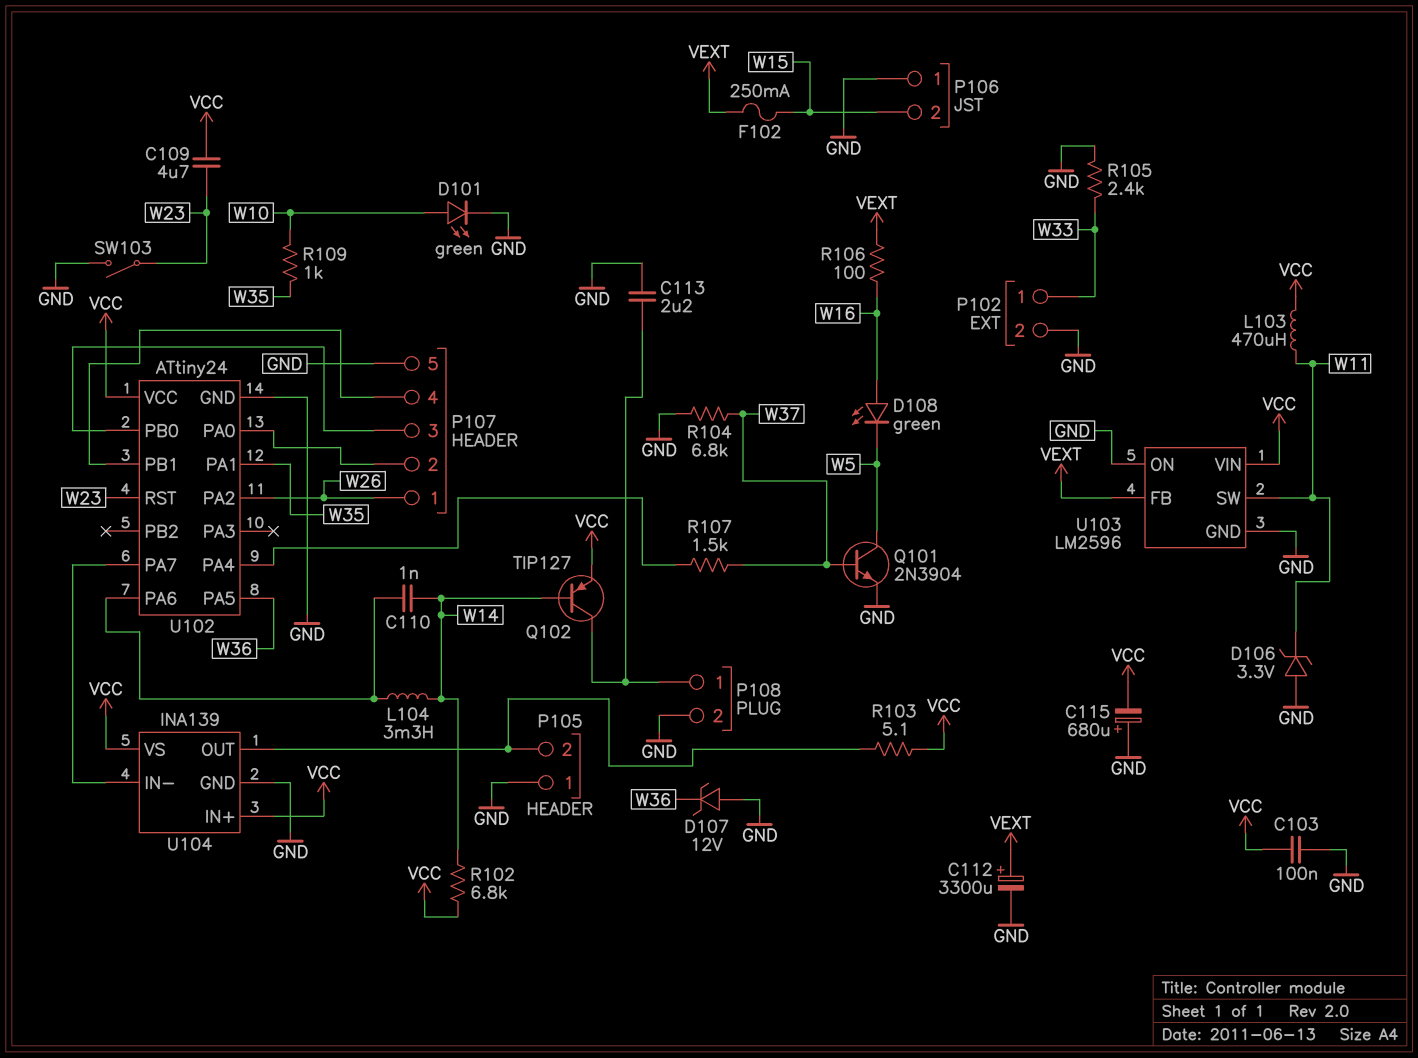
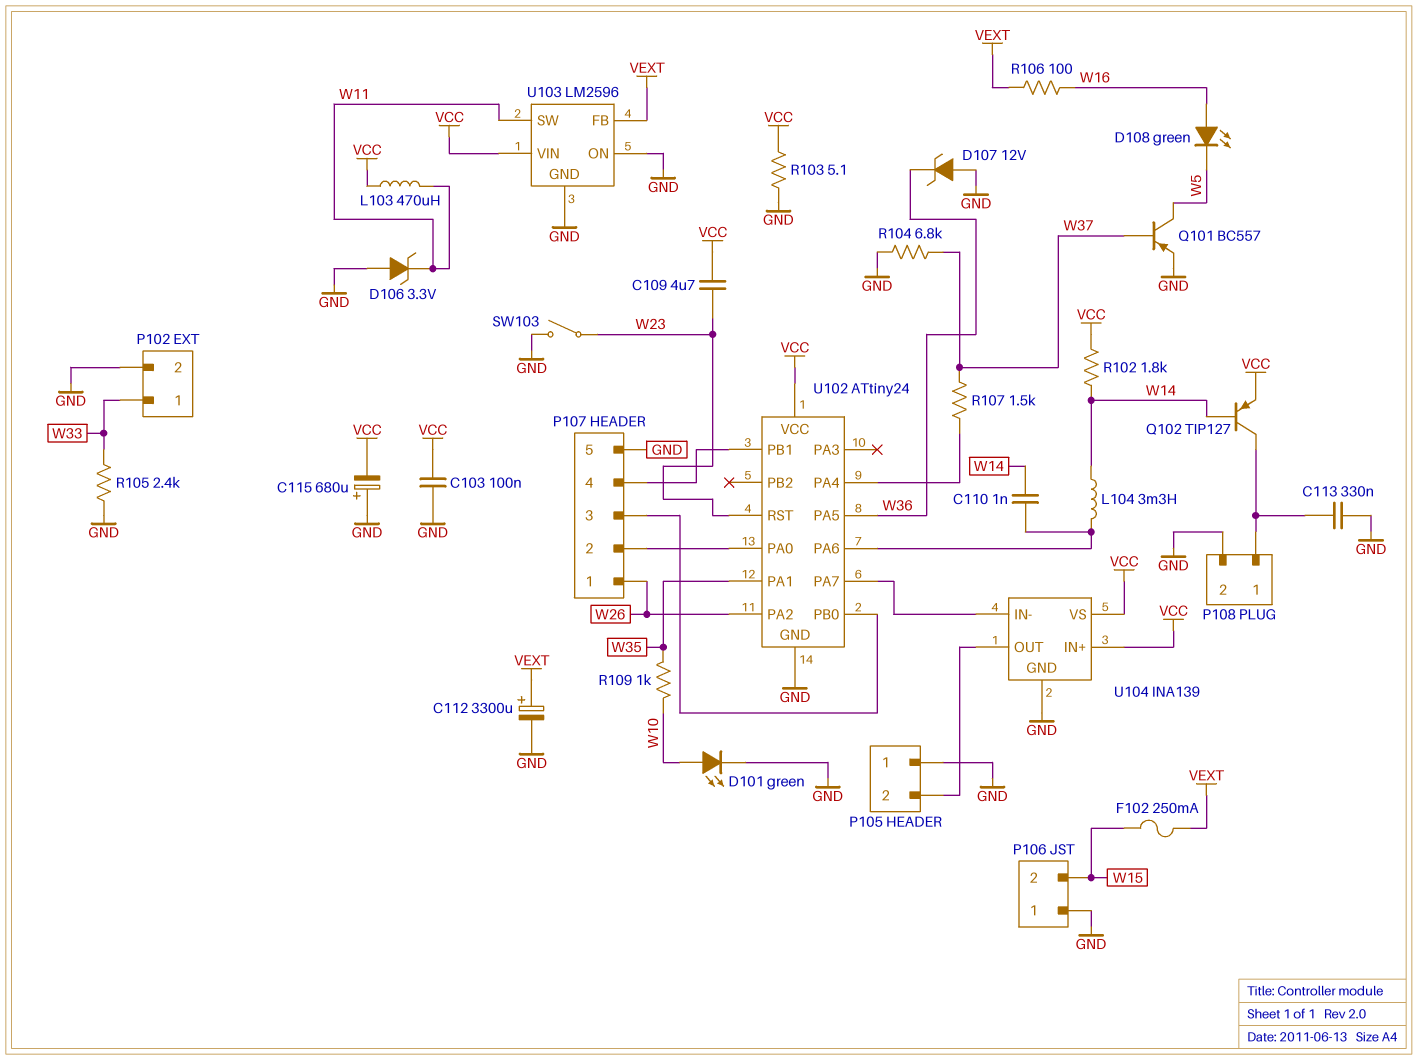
C113: 2.2uF (GND, P108/1) -> 330nF (GND, P108/1)
Q101: NPN 2N3904 (B W37, C W5, E GND) -> PNP BC557 (B W37, C W5, E GND)
R102: 6.8k (VCC, W14) -> 1.8k (VCC, W14)
R103: 5.1 (P105/2, VCC) -> 5.1 (GND, VCC)

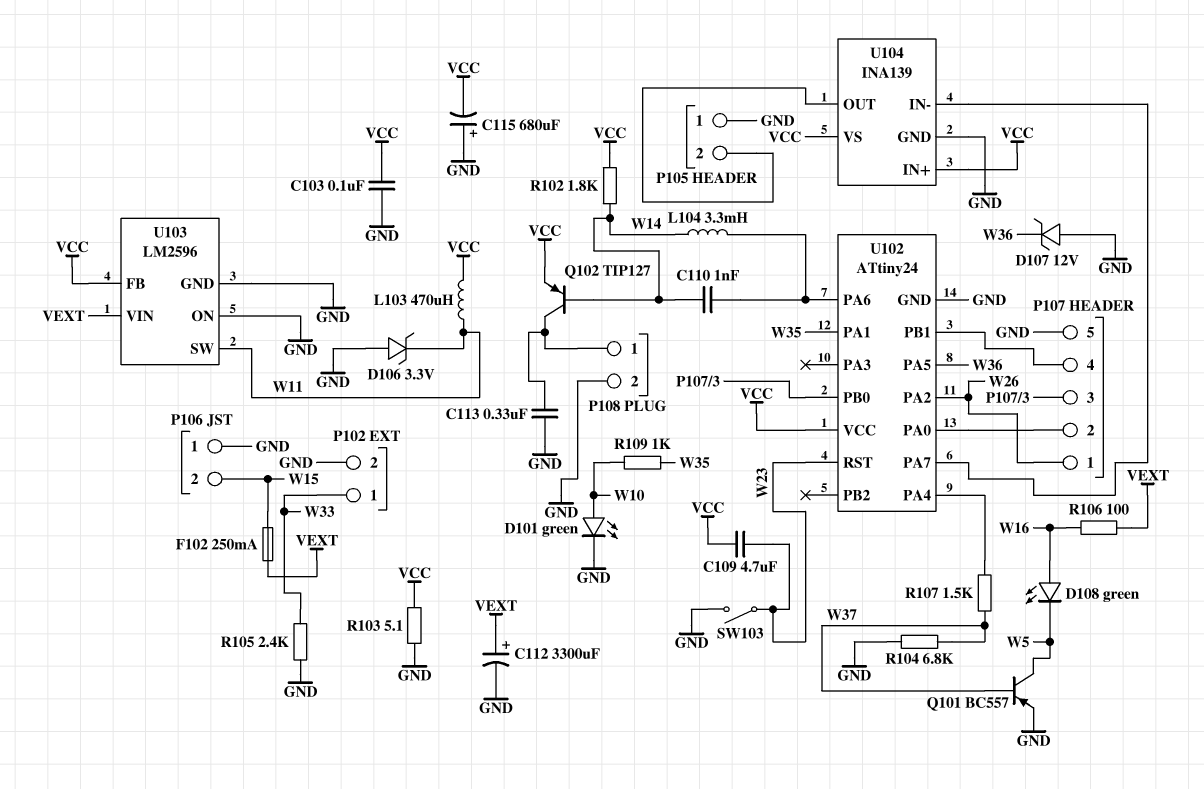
U103 pin FB: VEXT -> VCC
U103 pin VIN: VCC -> VEXT

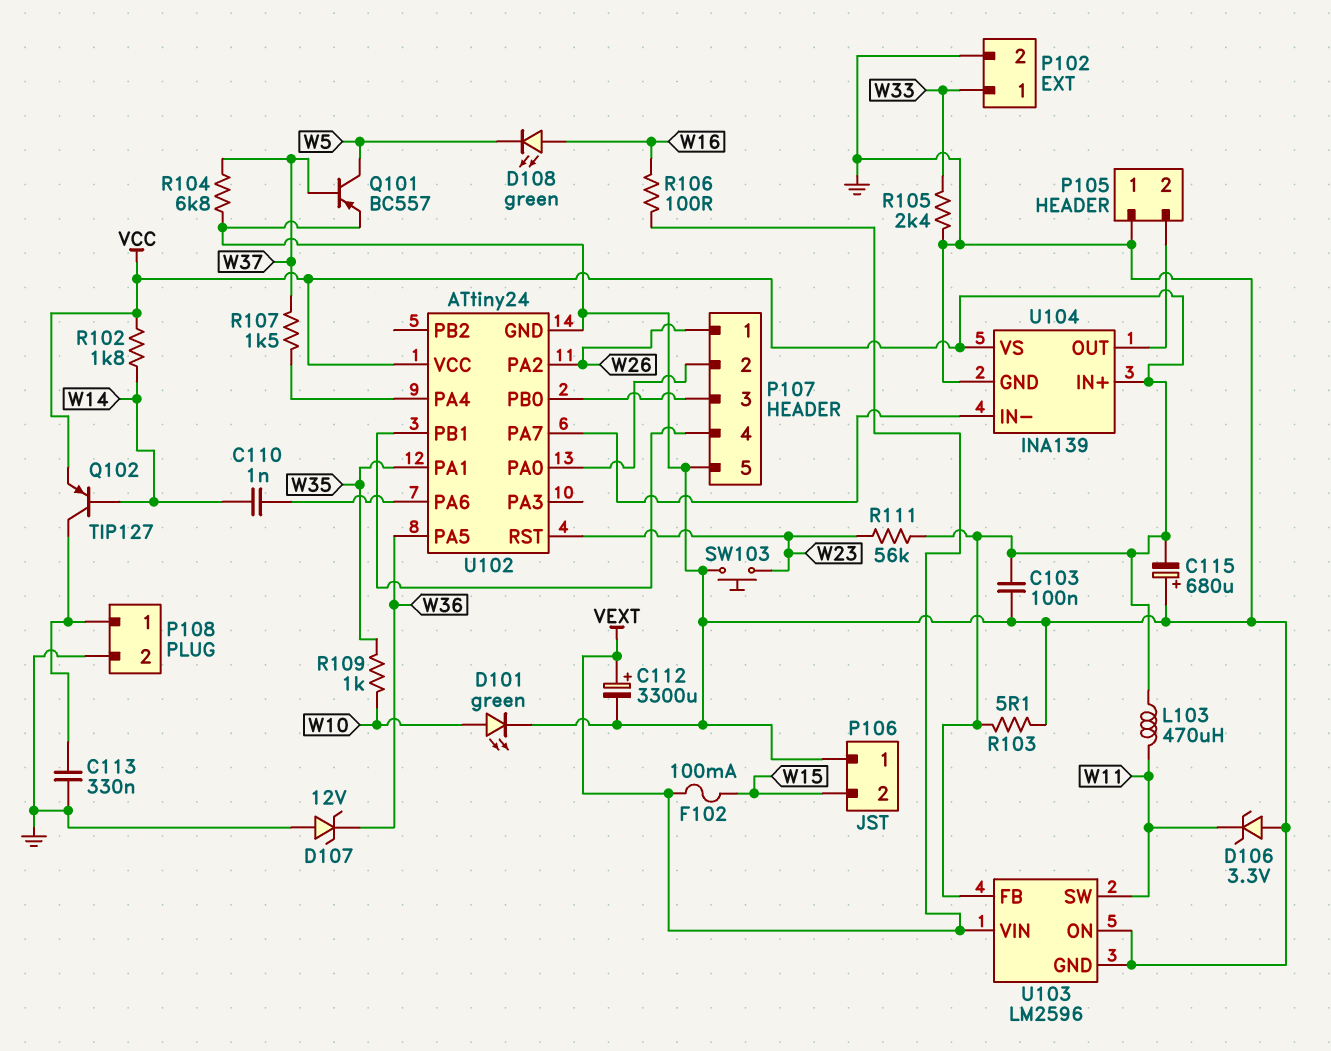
C109: 4.7uF (VCC, W23) -> none
F102: 250mA (VEXT, W15) -> 100mA (VEXT, W15)
L104: 3.3mH (U102/PA6, W14) -> none
R111: none -> 56k (VCC, W23)
SW103: switch (GND, W23) -> button (GND, W23)

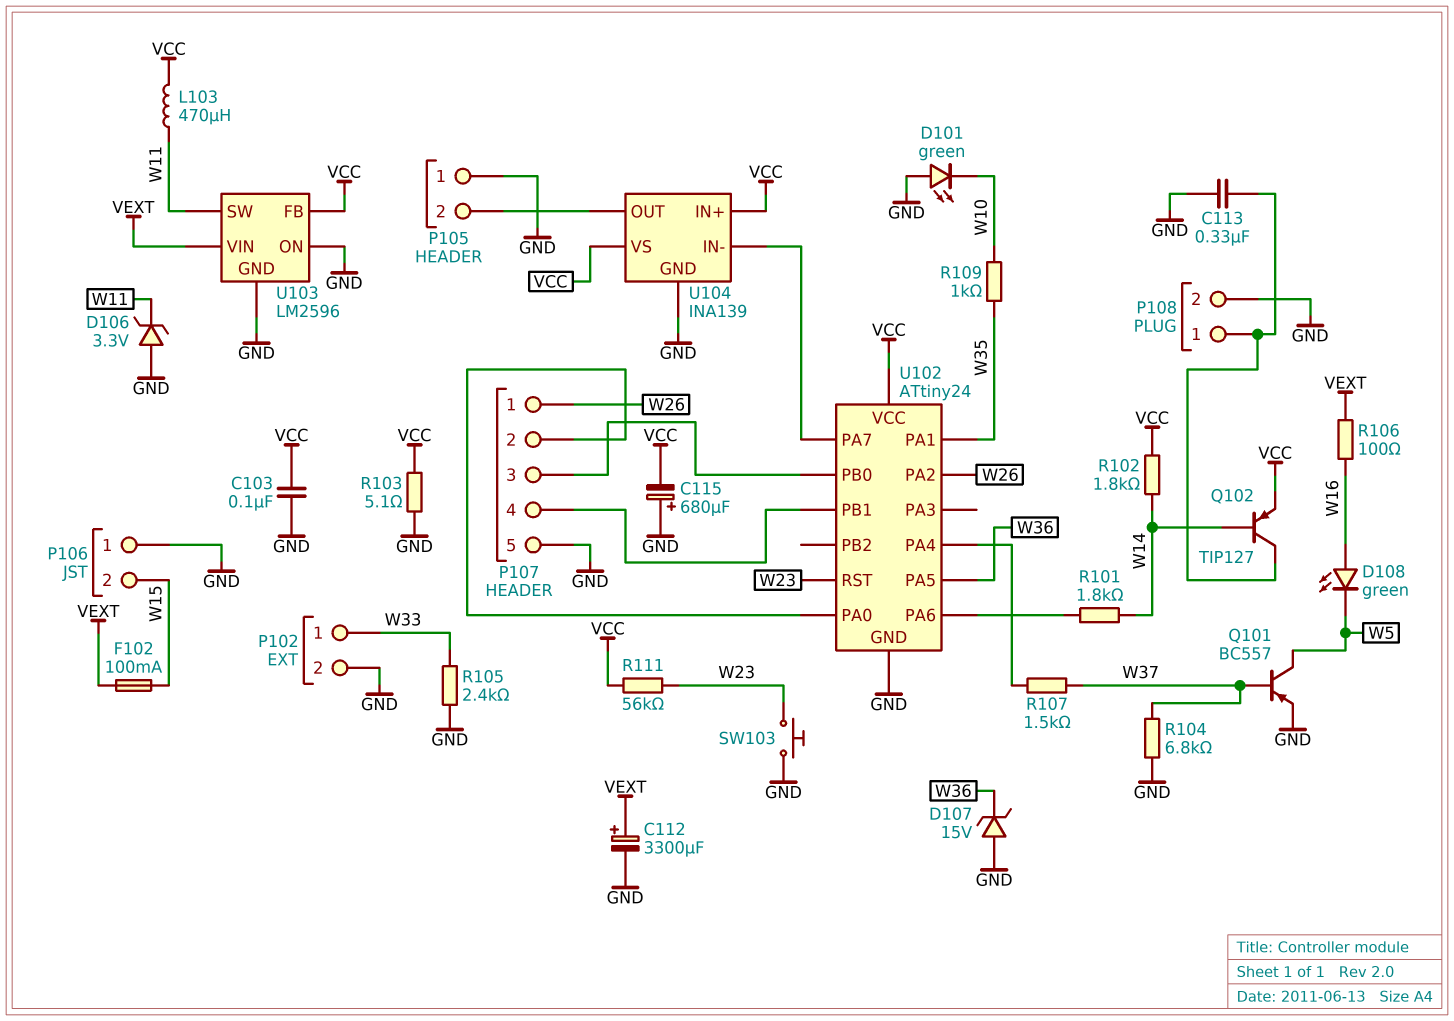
C110: 1nF (U102/PA6, W14) -> none
D101: LED green (A W10, K GND) -> LED green (A GND, K W10)
D107: zener 12V (A GND, K W36) -> zener 15V (A GND, K W36)
R101: none -> 1.8k (U102/PA6, W14)

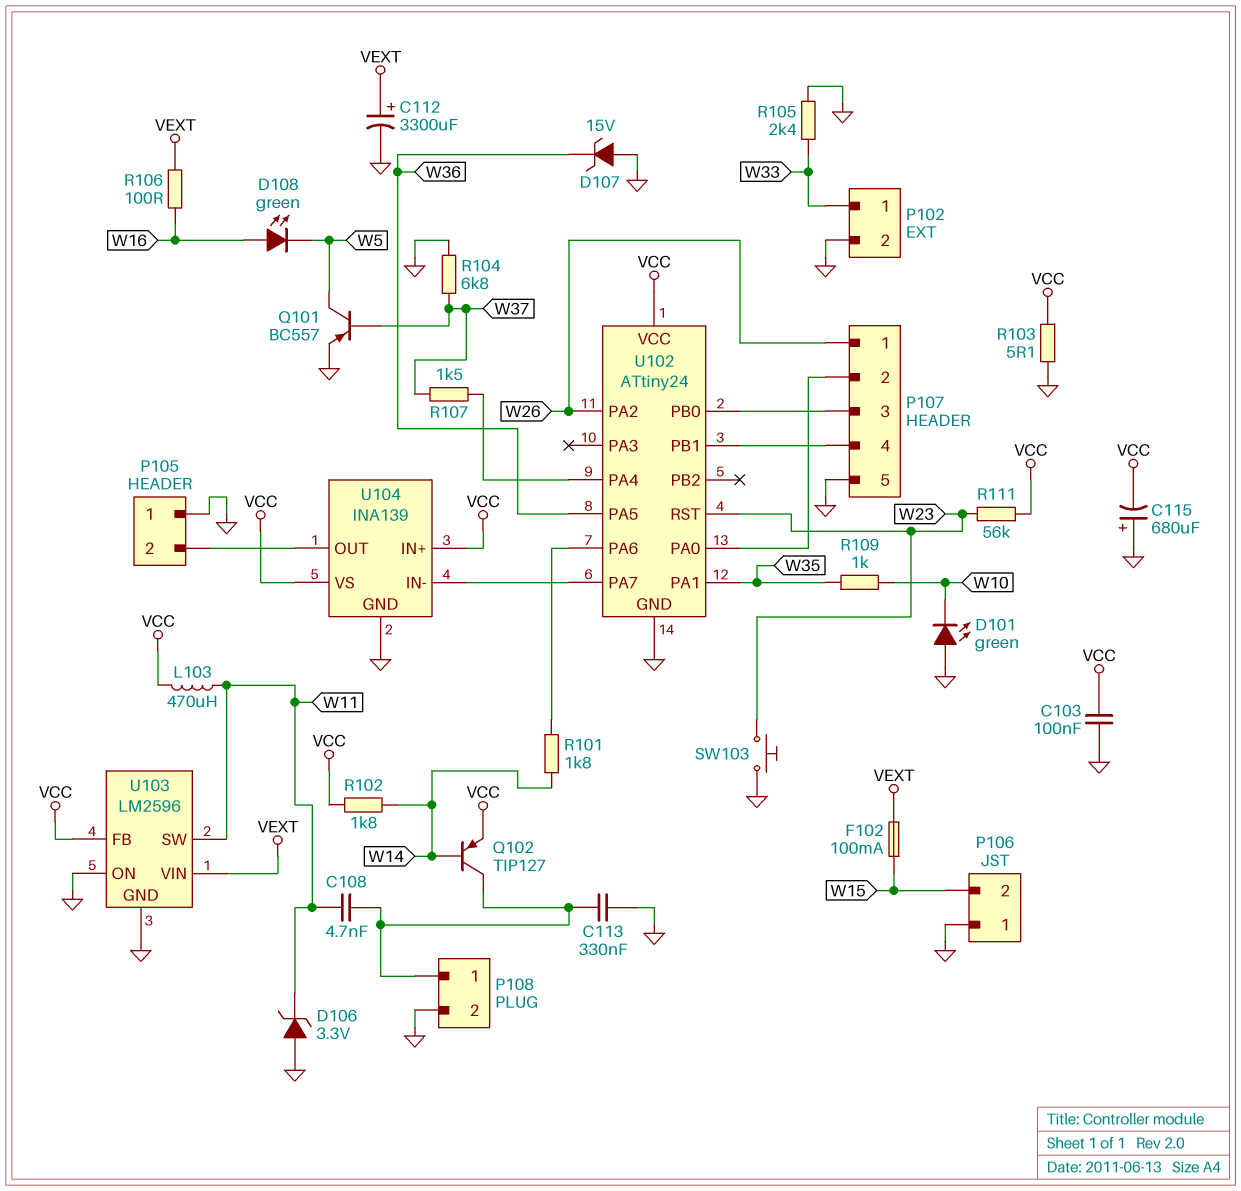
C108: none -> 4.7nF (P108/1, W11)

